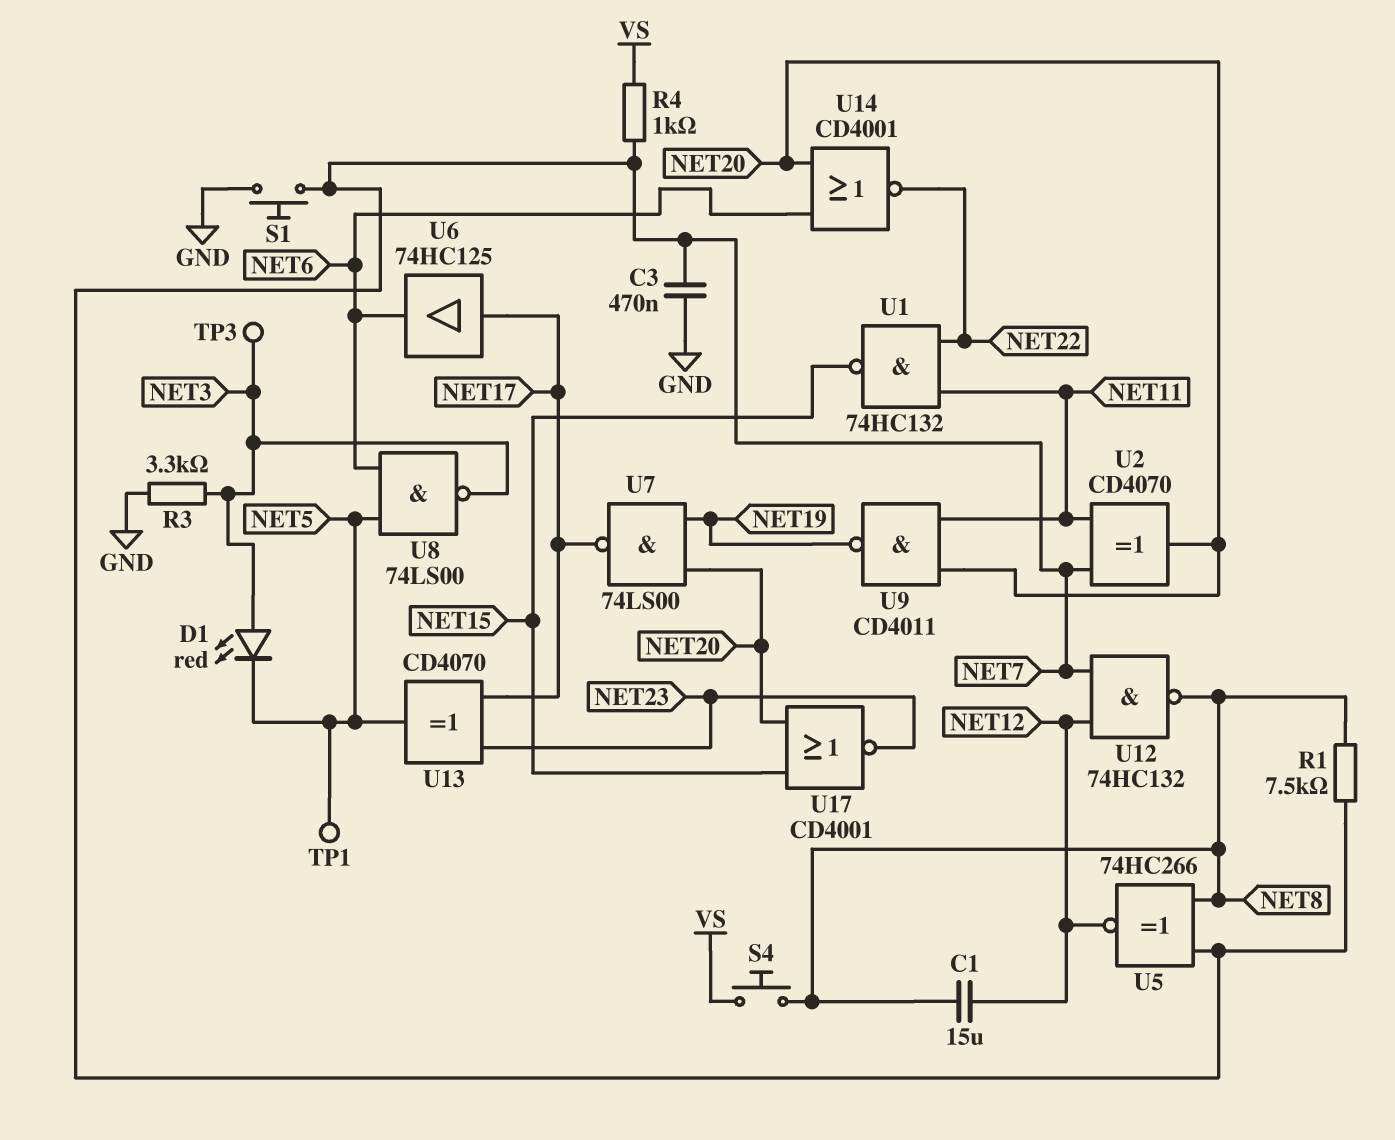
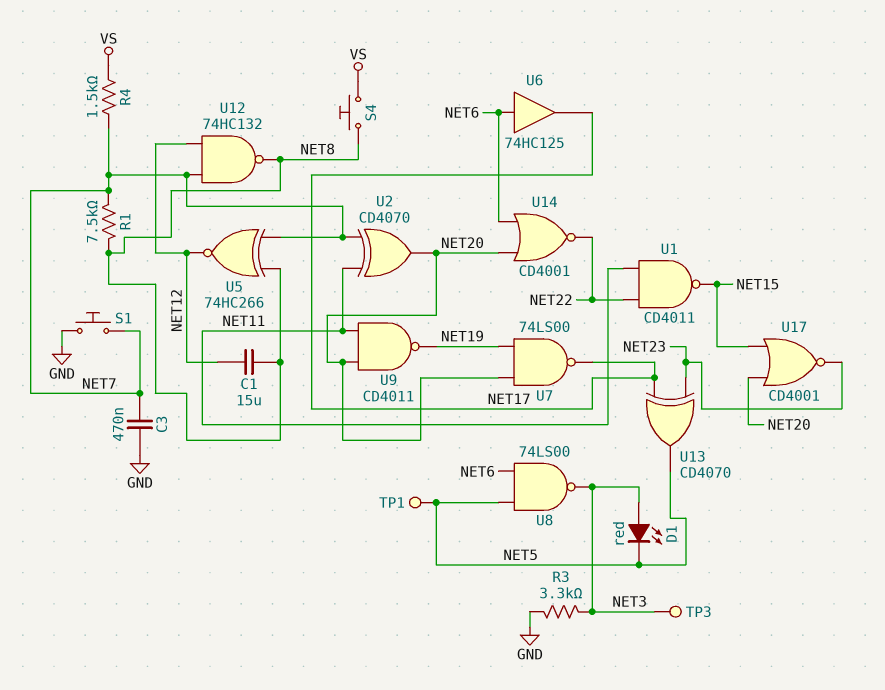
R4: 1k (NET7, VS) -> 1.5k (NET7, VS)
U1: NAND 74HC132 (in NET11, in NET22, out NET15) -> NAND CD4011 (in NET11, in NET22, out NET15)
U6: buffer 74HC125 (in NET17, out NET6) -> buffer 74HC125 (in NET6, out NET17)

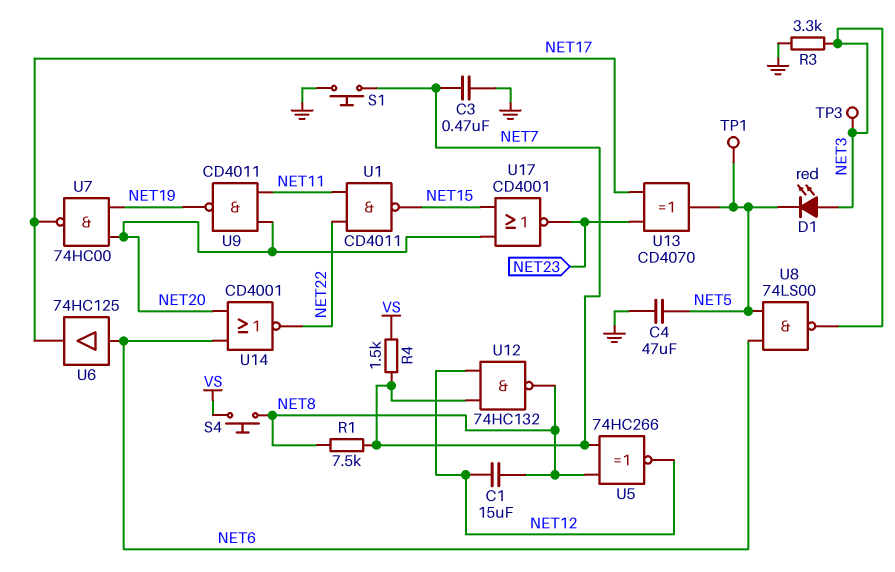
C4: none -> 47uF (GND, NET5)
U2: XOR CD4070 (in NET7, in NET11, out NET20) -> none
U7: NAND 74LS00 (in NET19, in NET20, out NET17) -> NAND 74HC00 (in NET19, in NET20, out NET17)

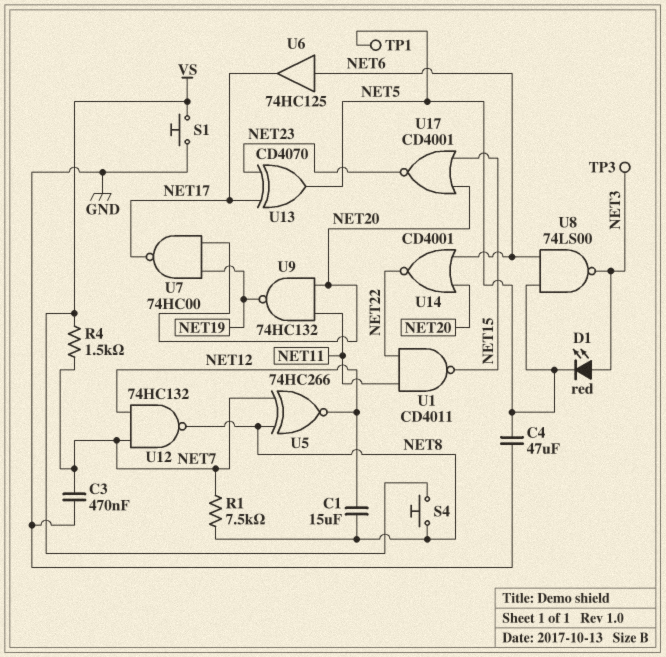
R3: 3.3k (GND, NET3) -> none
S1: button (GND, NET7) -> button (GND, VS)
U9: NAND CD4011 (in NET11, in NET20, out NET19) -> NAND 74HC132 (in NET11, in NET20, out NET19)

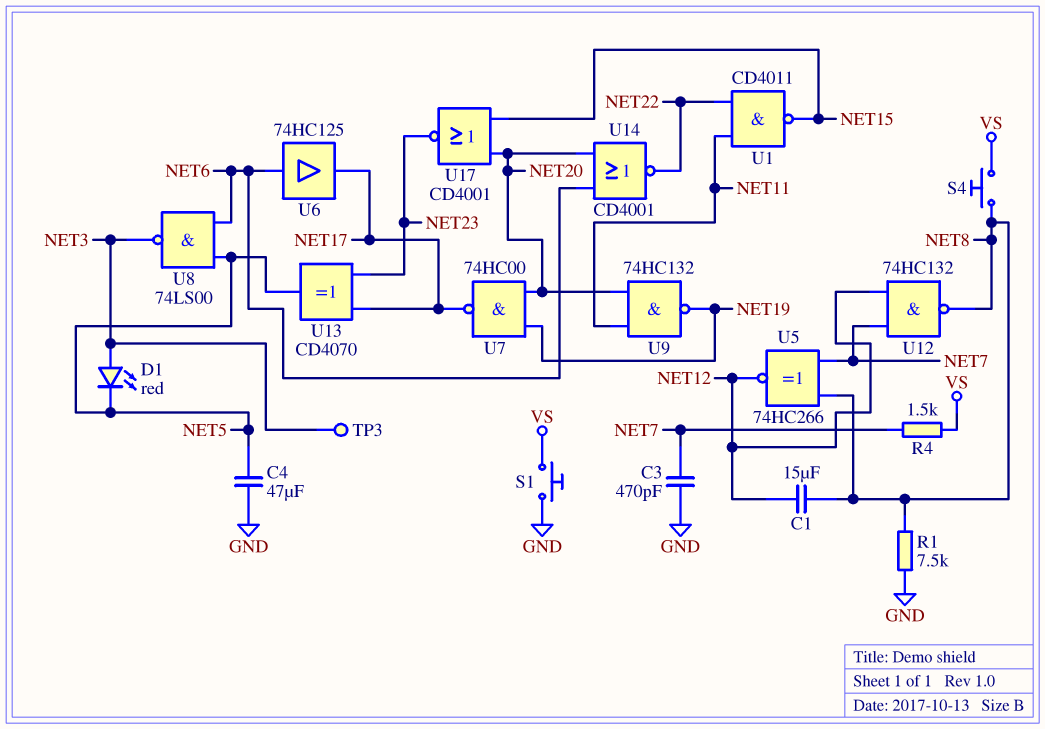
C3: 470nF (GND, NET7) -> 470pF (GND, NET7)
R1: 7.5k (NET7, NET8) -> 7.5k (GND, NET8)
TP1: test point (NET5) -> none

